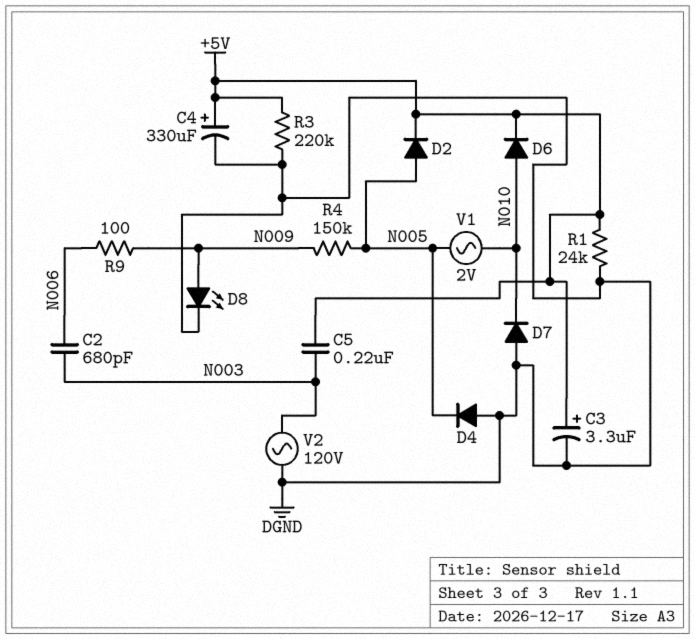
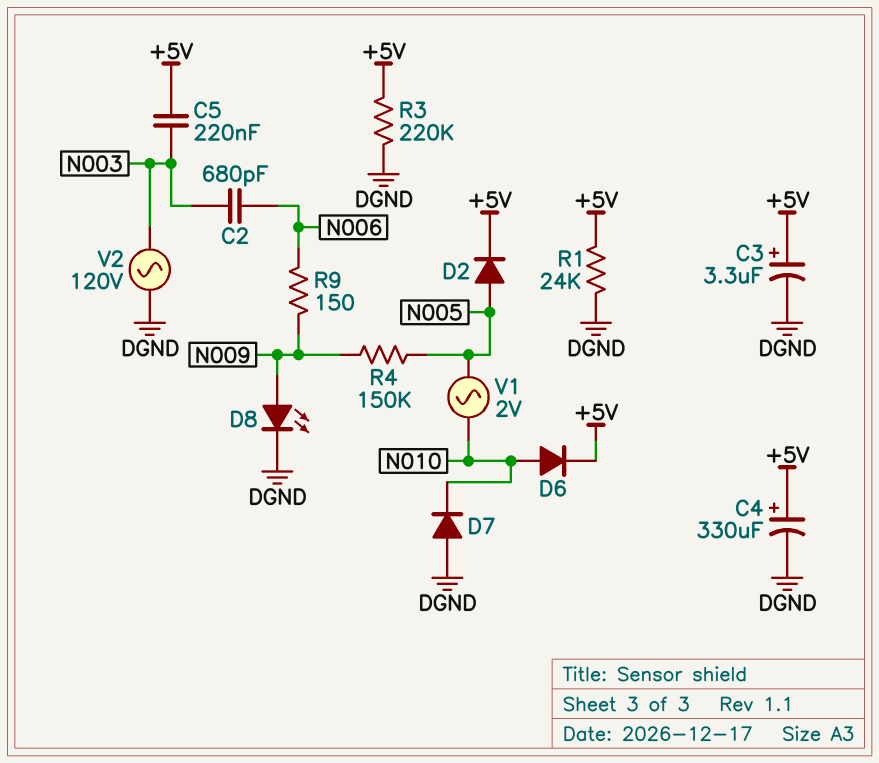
D4: diode (A DGND, K N005) -> none
R9: 100 (N006, N009) -> 150 (N006, N009)

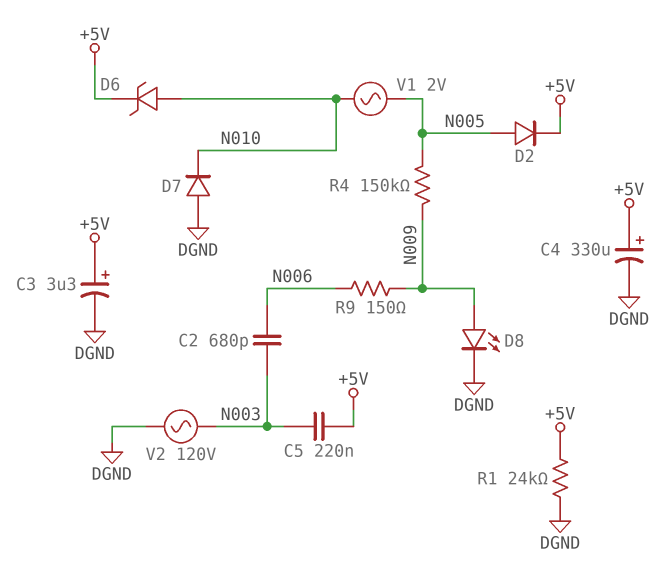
D6: diode (A N010, K +5V) -> zener (A N010, K +5V)
R3: 220k (+5V, DGND) -> none

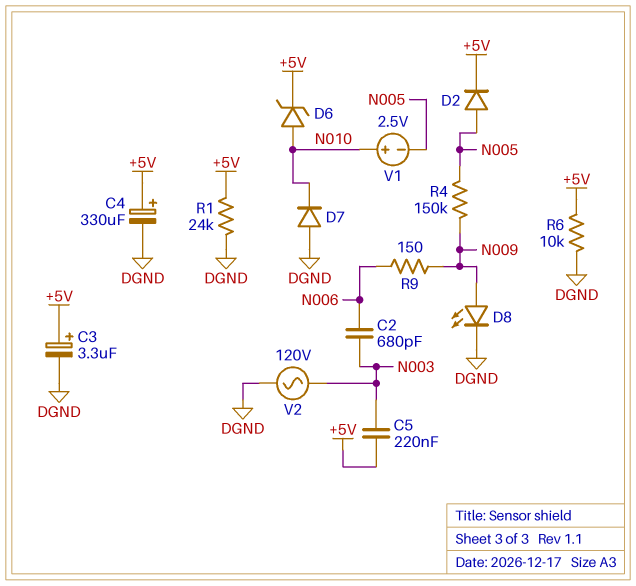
R6: none -> 10k (+5V, DGND)
V1: AC 2V (N005, N010) -> 2.5V (plus N010, minus N005)

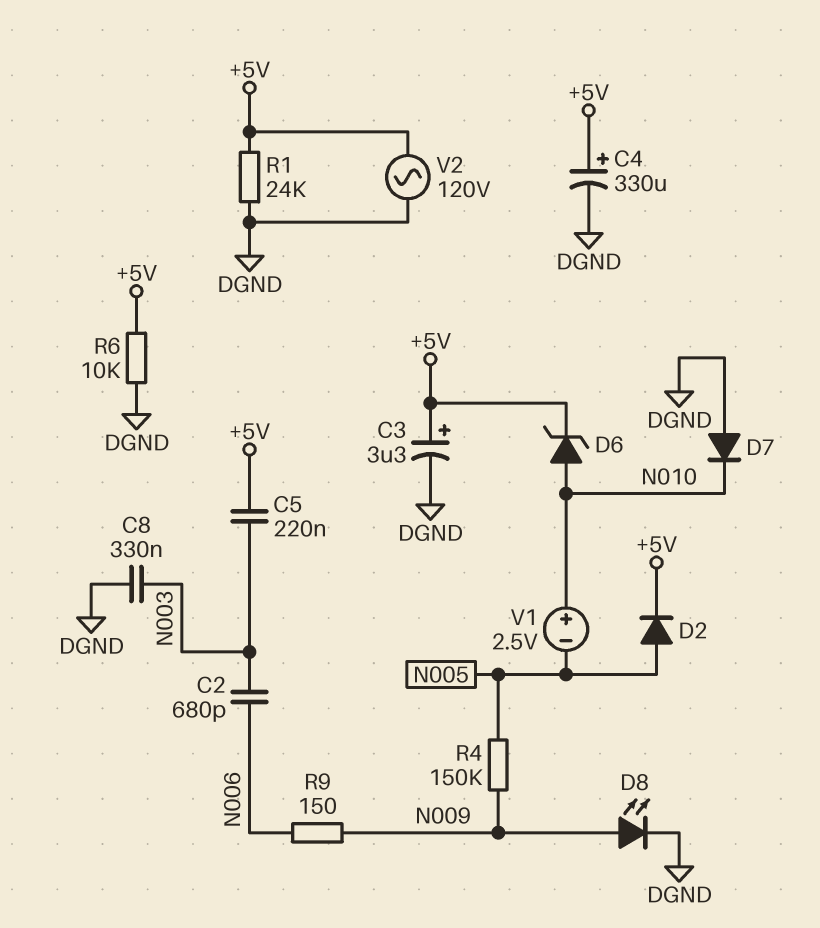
C8: none -> 330nF (DGND, N003)
V2: AC 120V (DGND, N003) -> AC 120V (+5V, DGND)

